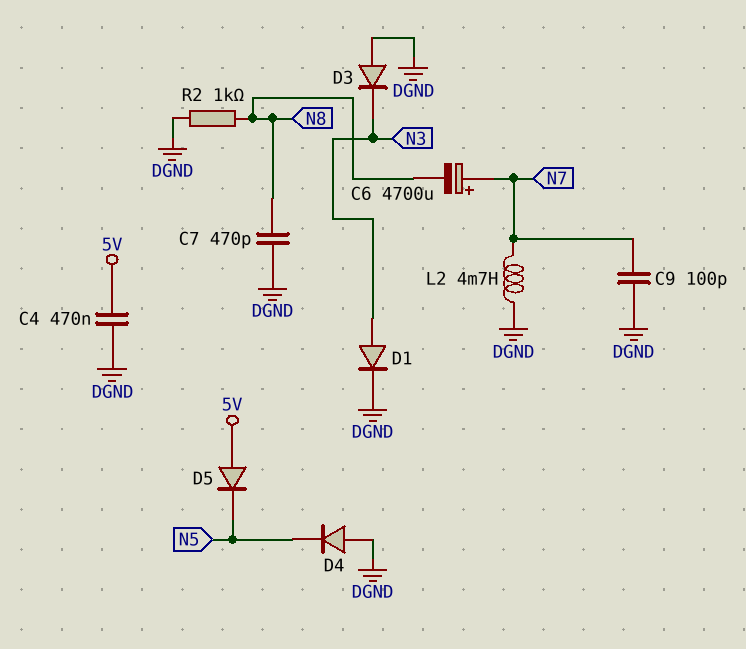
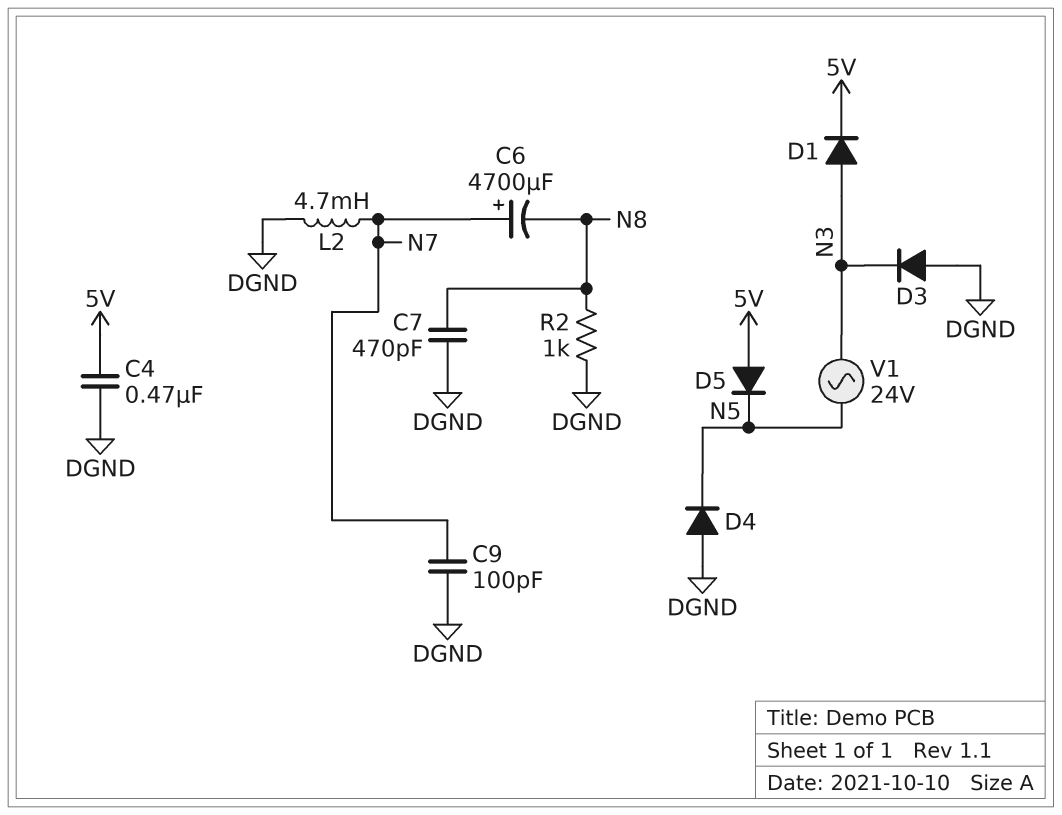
D1: diode (A N3, K DGND) -> diode (A N3, K 5V)
V1: none -> AC 24V (N3, N5)

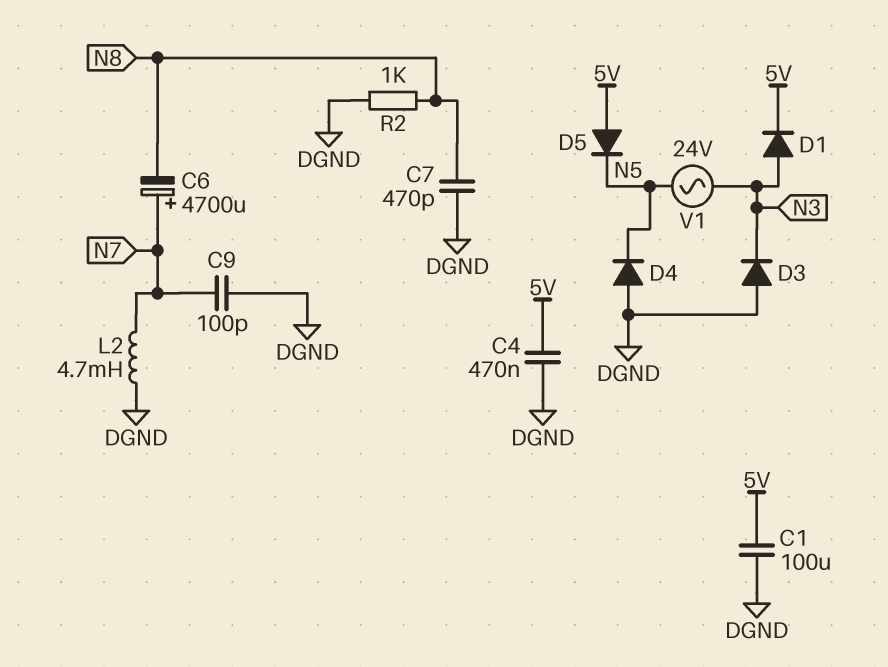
C1: none -> 100uF (5V, DGND)

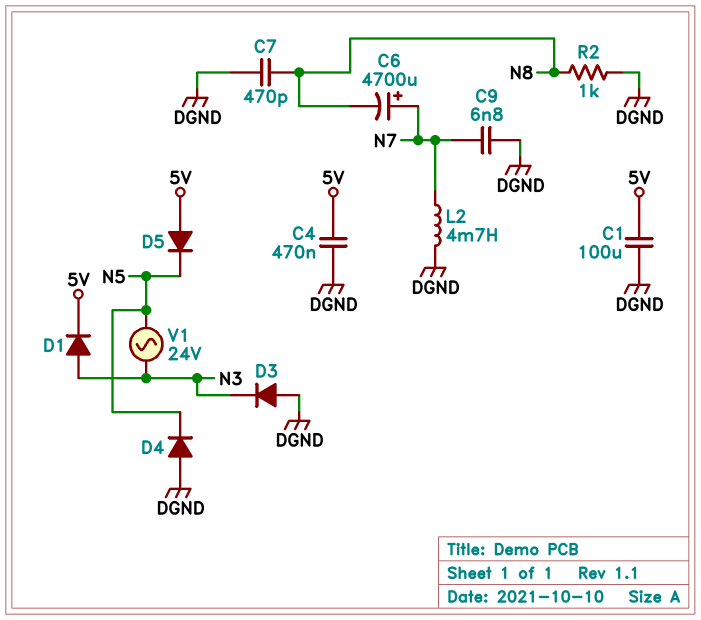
C9: 100pF (DGND, N7) -> 6.8nF (DGND, N7)

